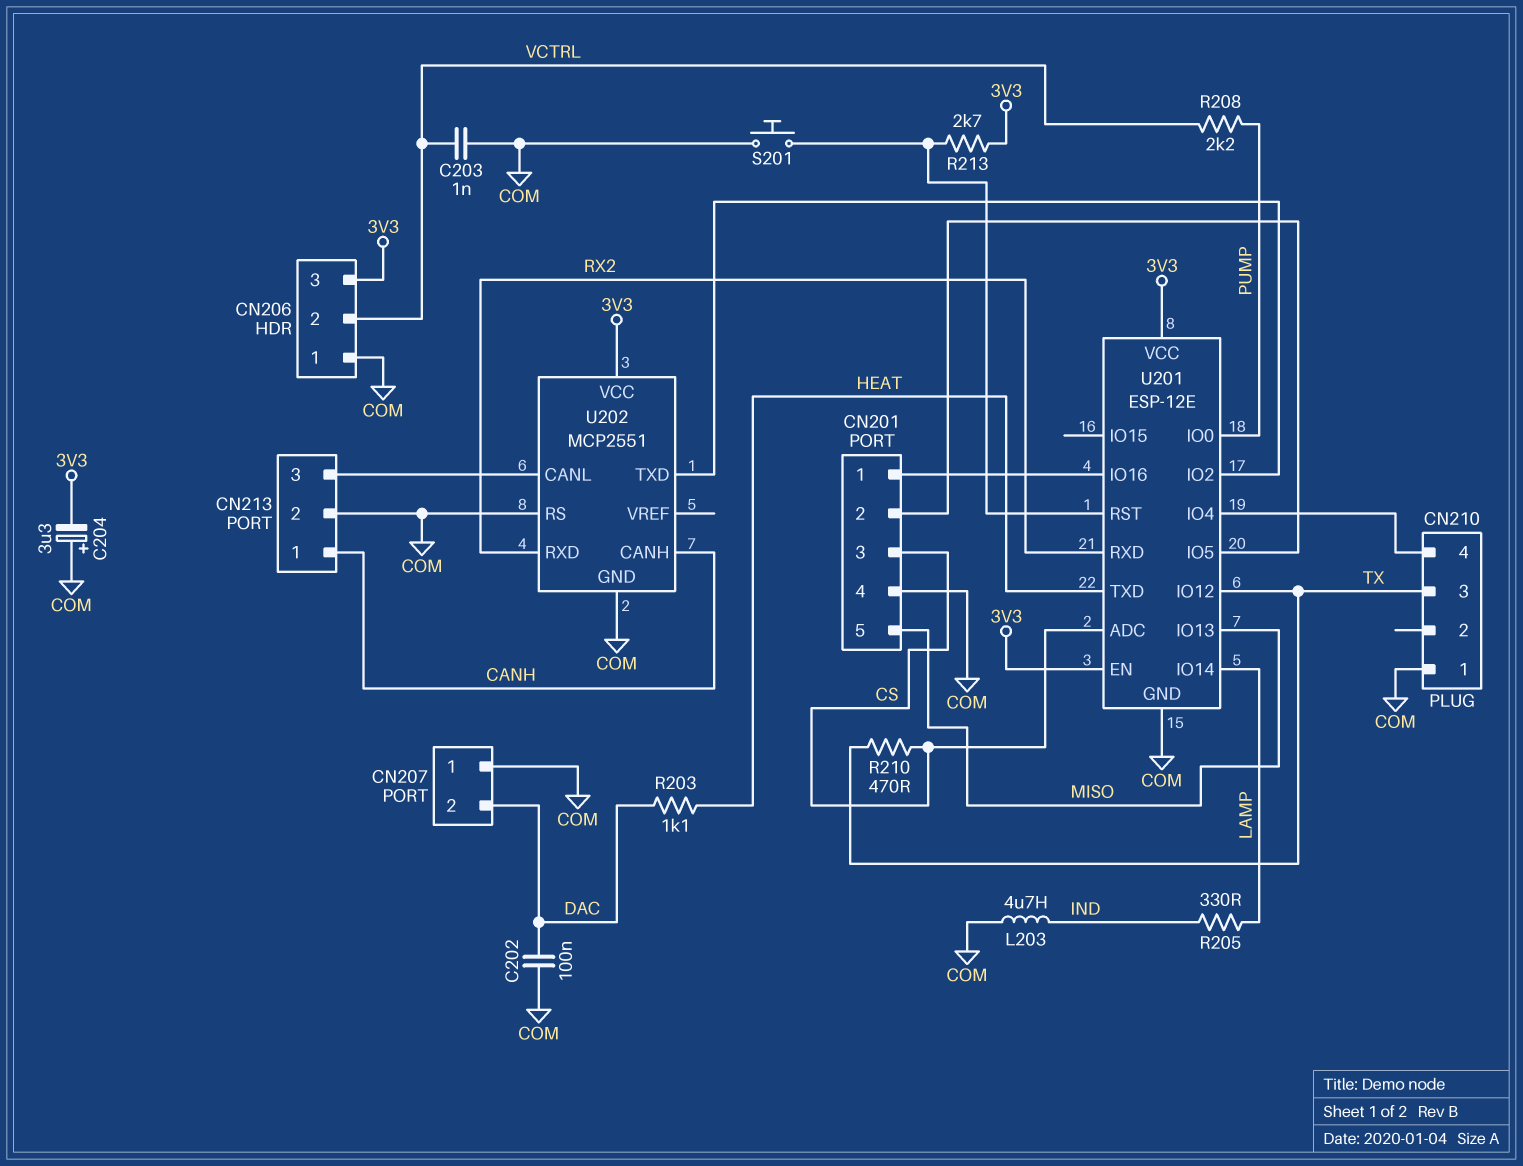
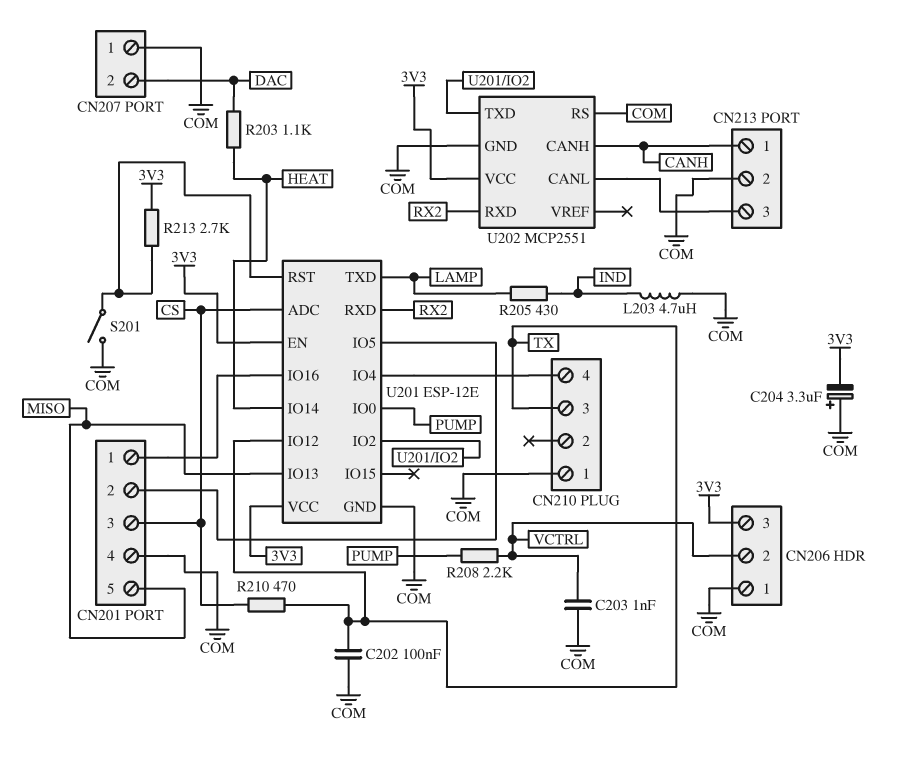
C202: 100nF (COM, DAC) -> 100nF (COM, TX)
R205: 330 (IND, LAMP) -> 430 (IND, LAMP)
S201: button (COM, U201/RST) -> switch (COM, U201/RST)
U201 pin IO14: LAMP -> HEAT
U201 pin TXD: HEAT -> LAMP

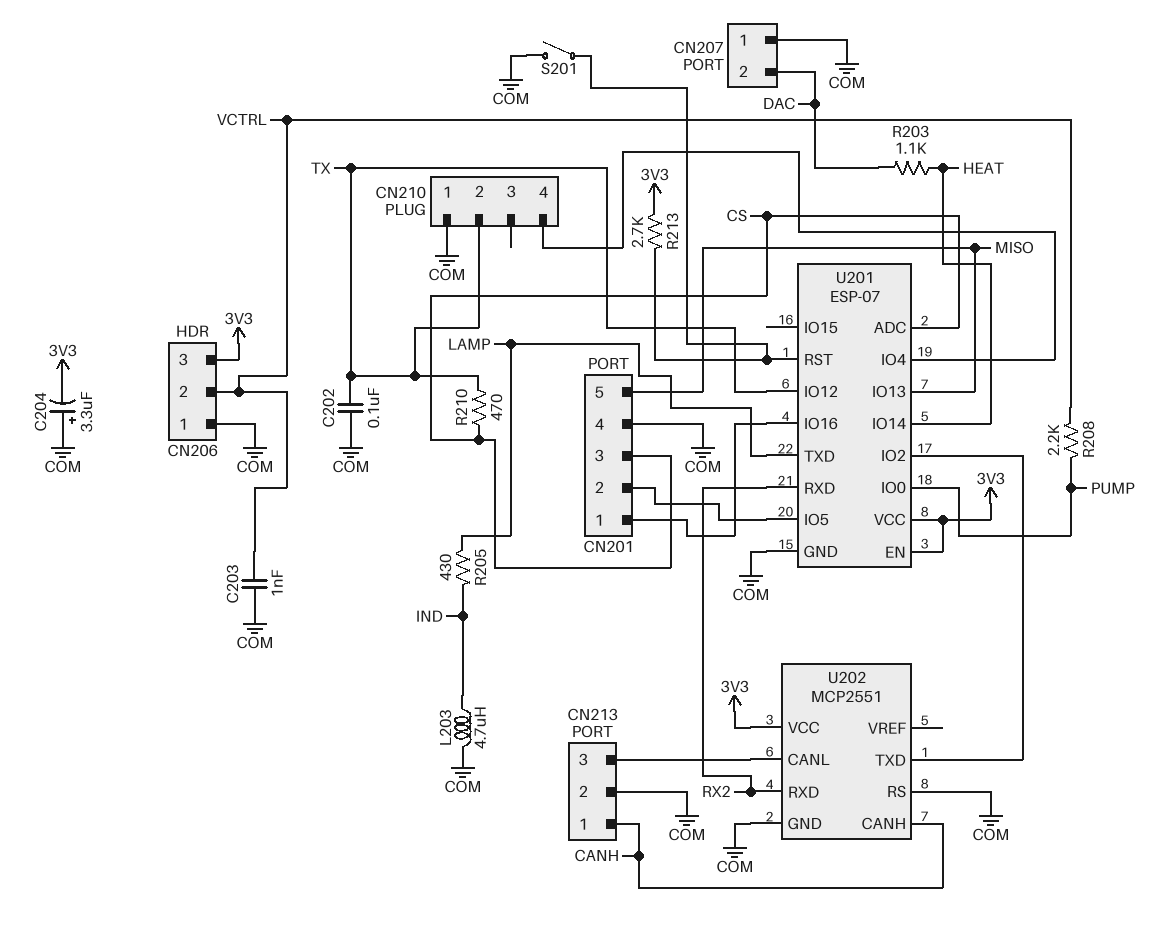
CN210 pin 2: none -> TX
CN210 pin 3: TX -> none
U201: ESP-12E -> ESP-07

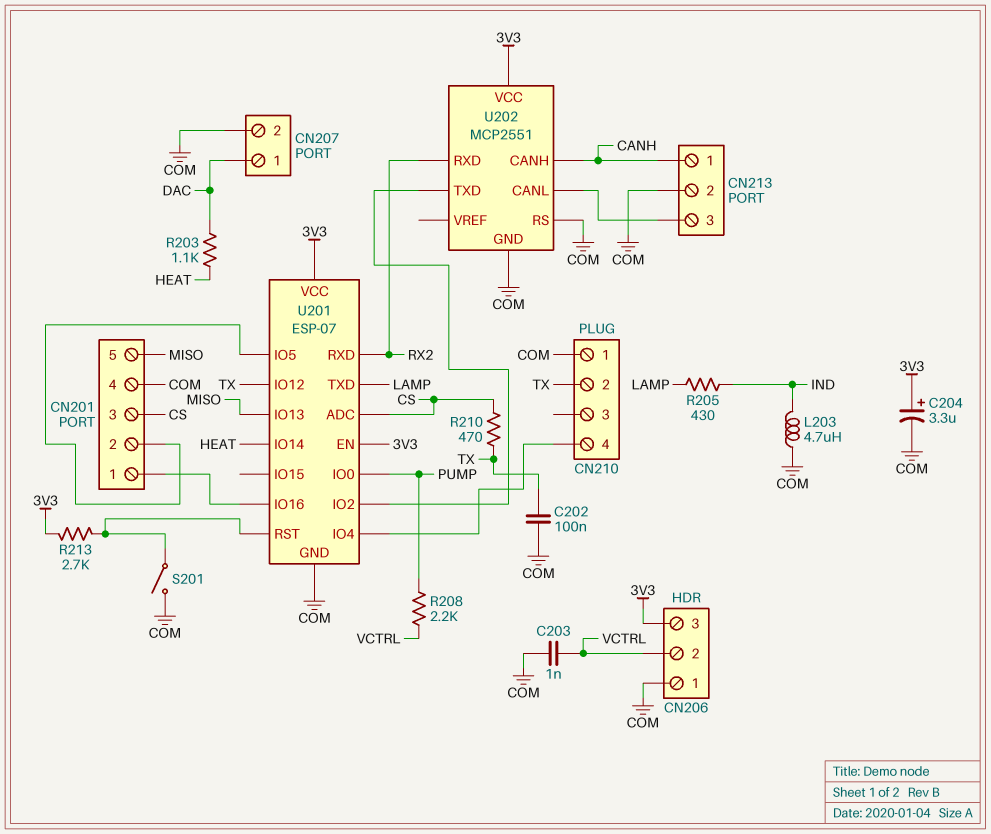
C204: 3.3uF (plus COM, minus 3V3) -> 3.3uF (plus 3V3, minus COM)
CN207 pin 1: COM -> DAC
CN207 pin 2: DAC -> COM

